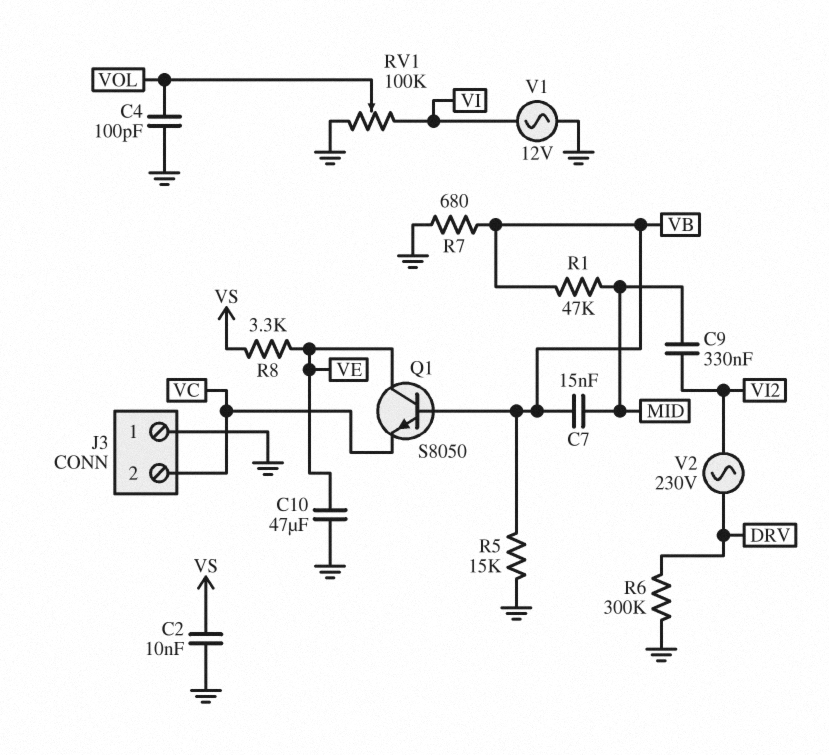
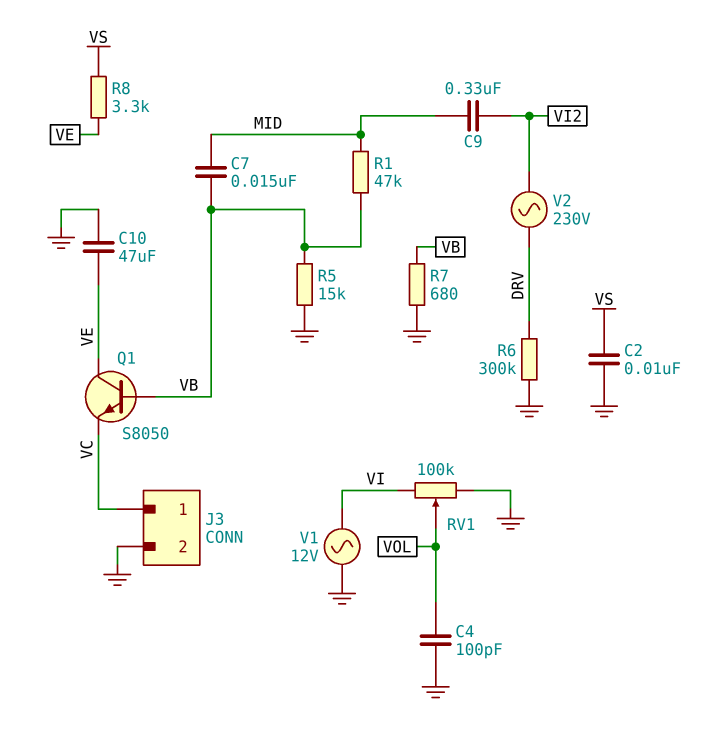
J3 pin 1: GND -> VC
J3 pin 2: VC -> GND

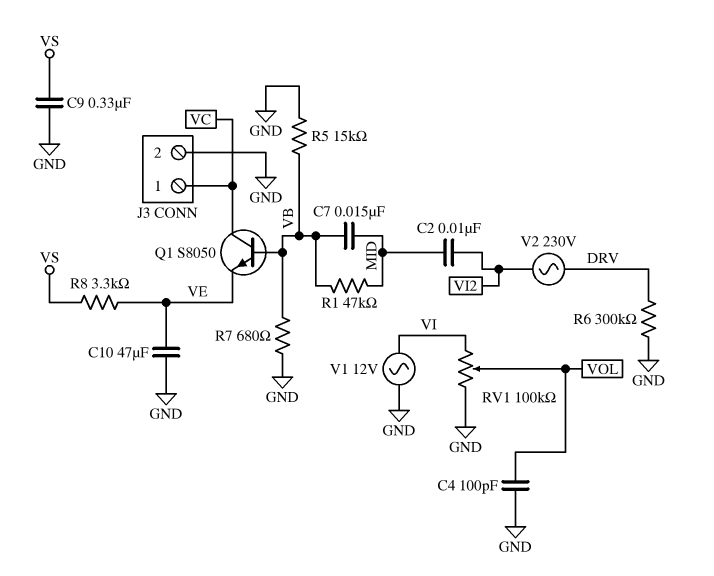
C2: 10nF (GND, VS) -> 10nF (MID, VI2)
C9: 330nF (MID, VI2) -> 330nF (GND, VS)
Q1: NPN S8050 (B VB, C VE, E VC) -> NPN S8050 (B VB, C VC, E VE)

